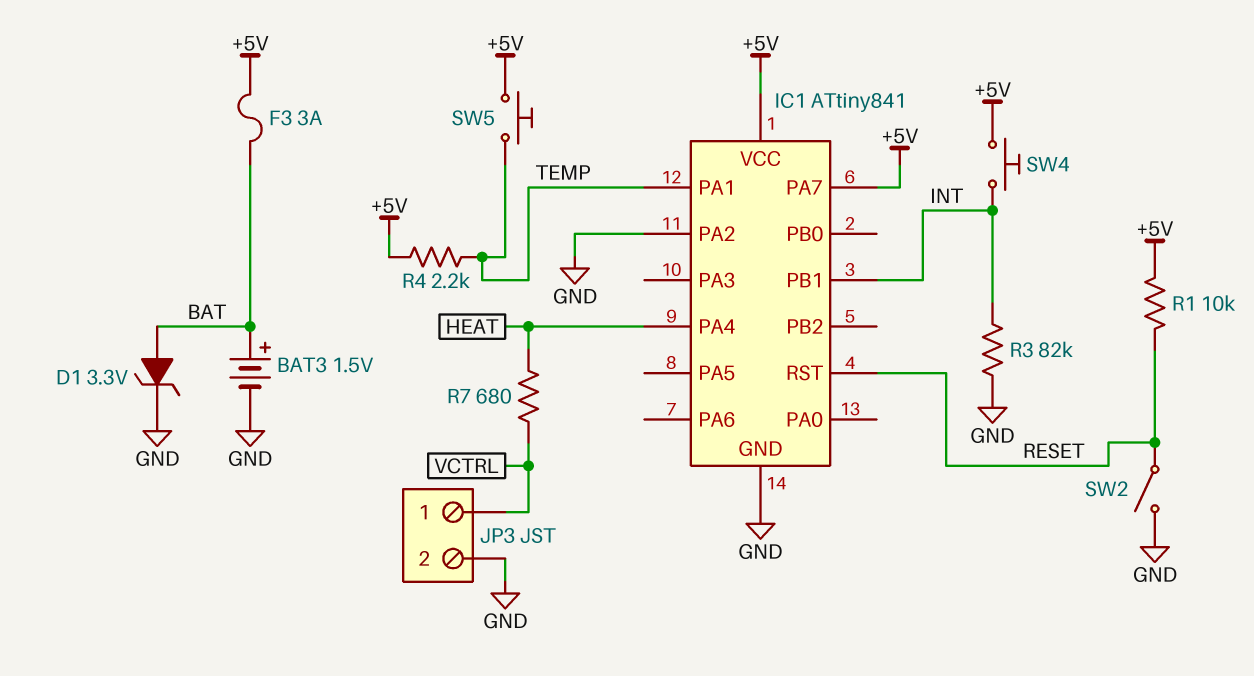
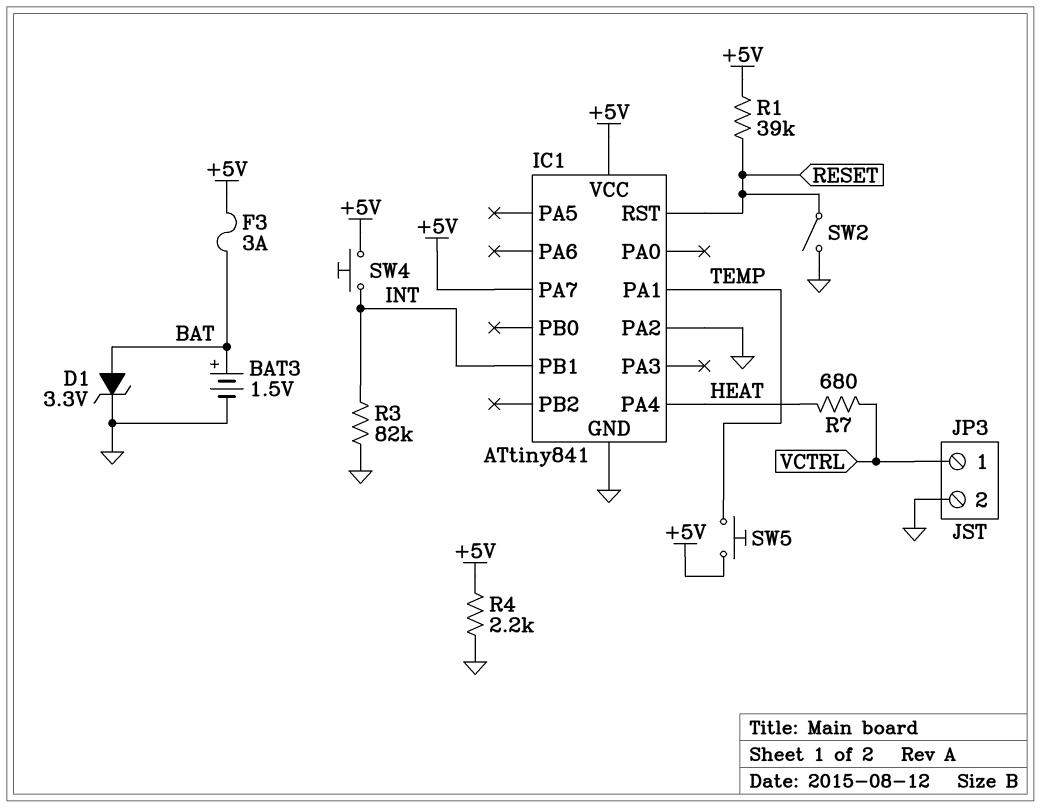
R1: 10k (+5V, RESET) -> 39k (+5V, RESET)
R4: 2.2k (+5V, TEMP) -> 2.2k (+5V, GND)

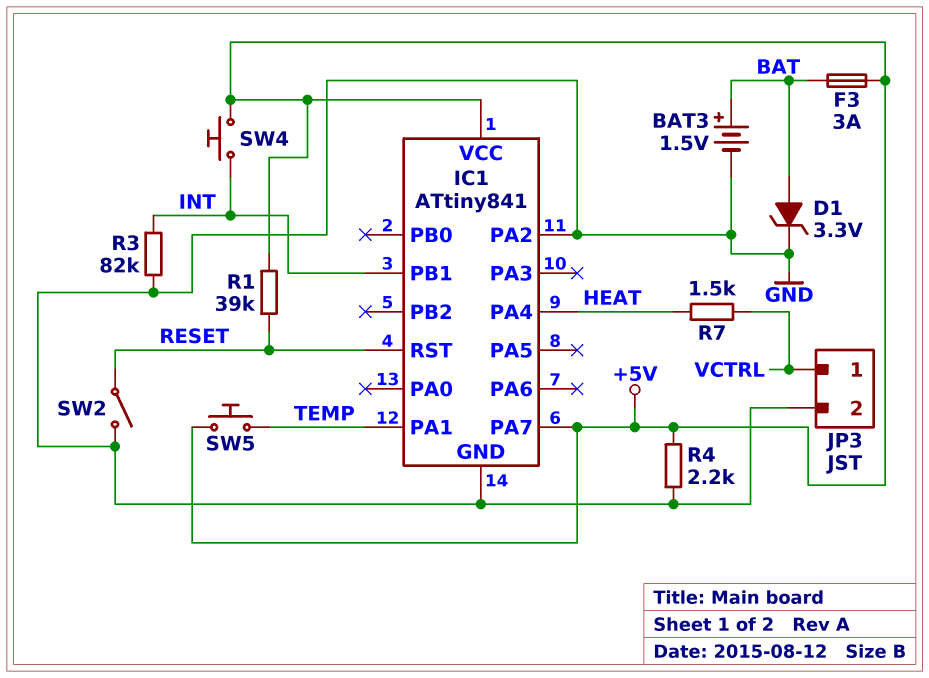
R7: 680 (HEAT, VCTRL) -> 1.5k (HEAT, VCTRL)

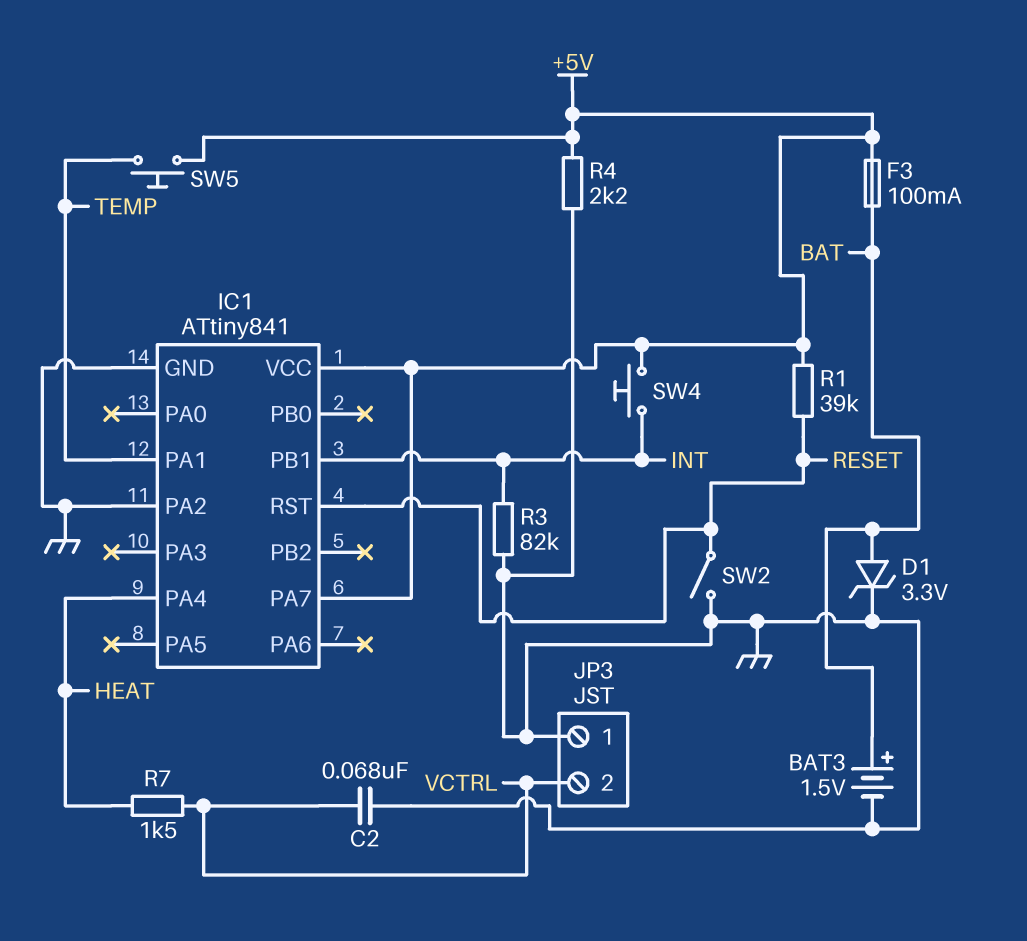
C2: none -> 68nF (GND, VCTRL)
F3: 3A (+5V, BAT) -> 100mA (+5V, BAT)
JP3 pin 1: VCTRL -> GND
JP3 pin 2: GND -> VCTRL

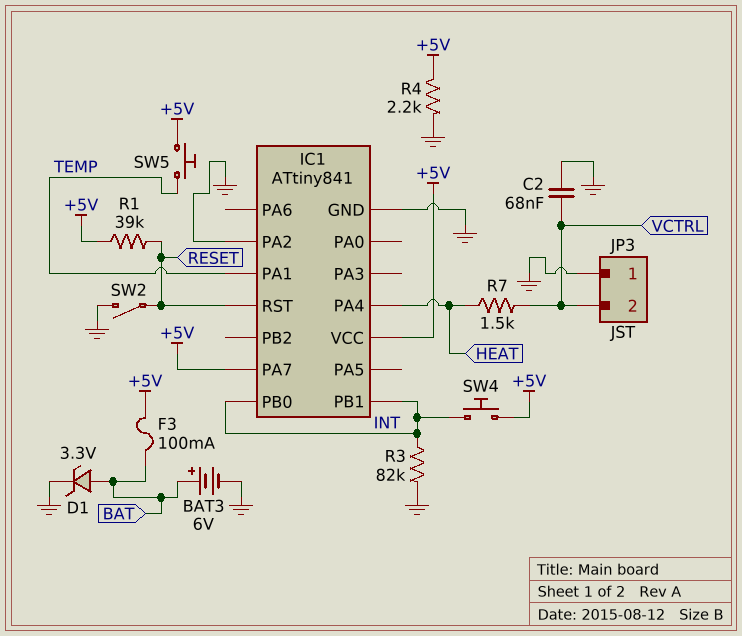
BAT3: 1.5V (plus BAT, minus GND) -> 6V (plus BAT, minus GND)
IC1 pin PB0: none -> INT

